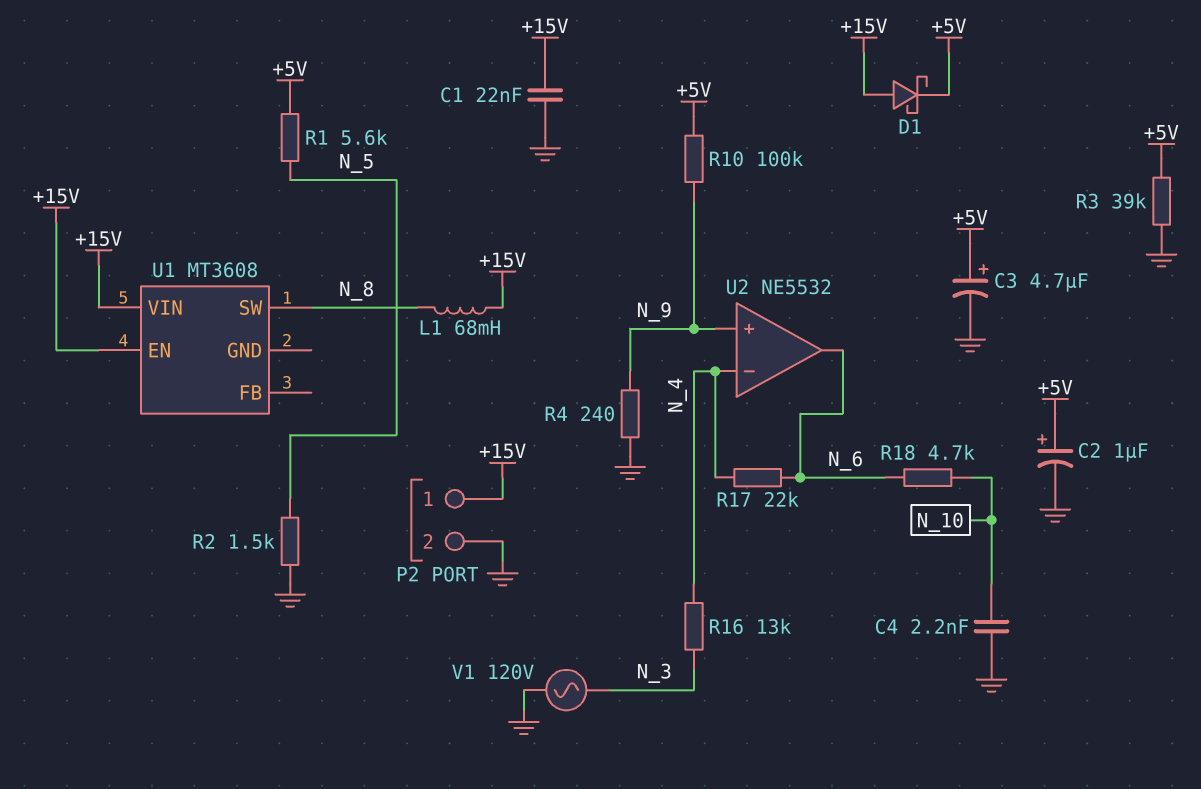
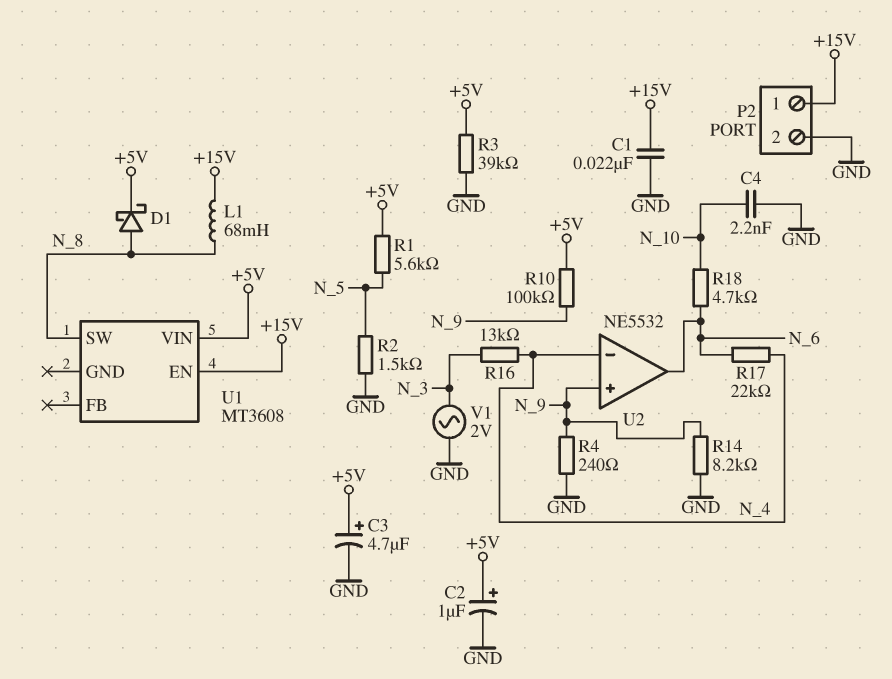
D1: schottky (A +15V, K +5V) -> schottky (A N_8, K +5V)
R14: none -> 8.2k (GND, N_9)
U1 pin VIN: +15V -> +5V
V1: AC 120V (GND, N_3) -> AC 2V (GND, N_3)

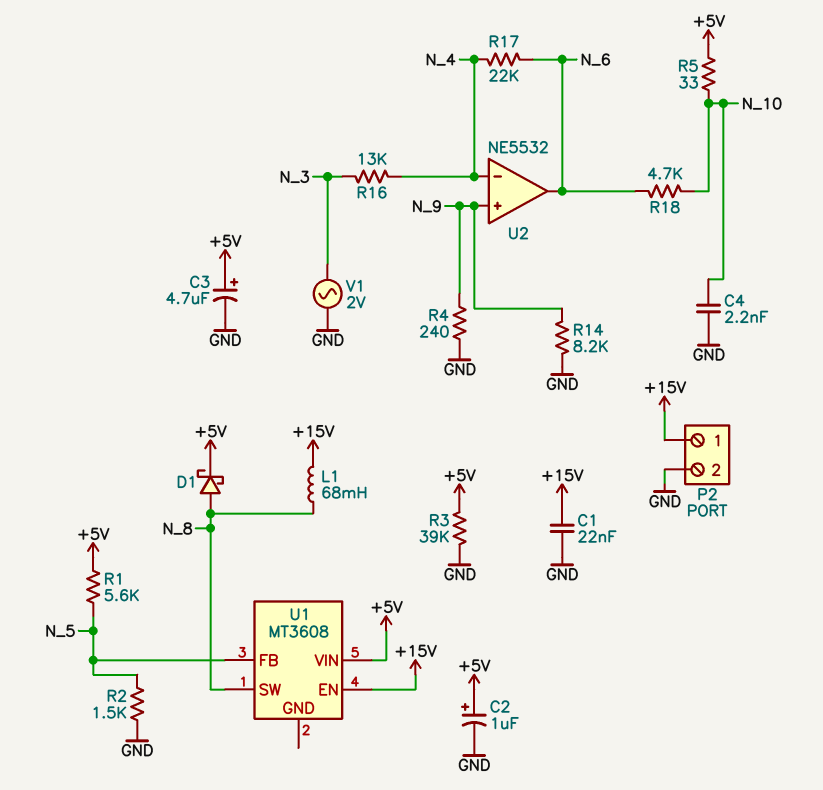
R5: none -> 33 (+5V, N_10)
R10: 100k (+5V, N_9) -> none
U1 pin FB: none -> N_5

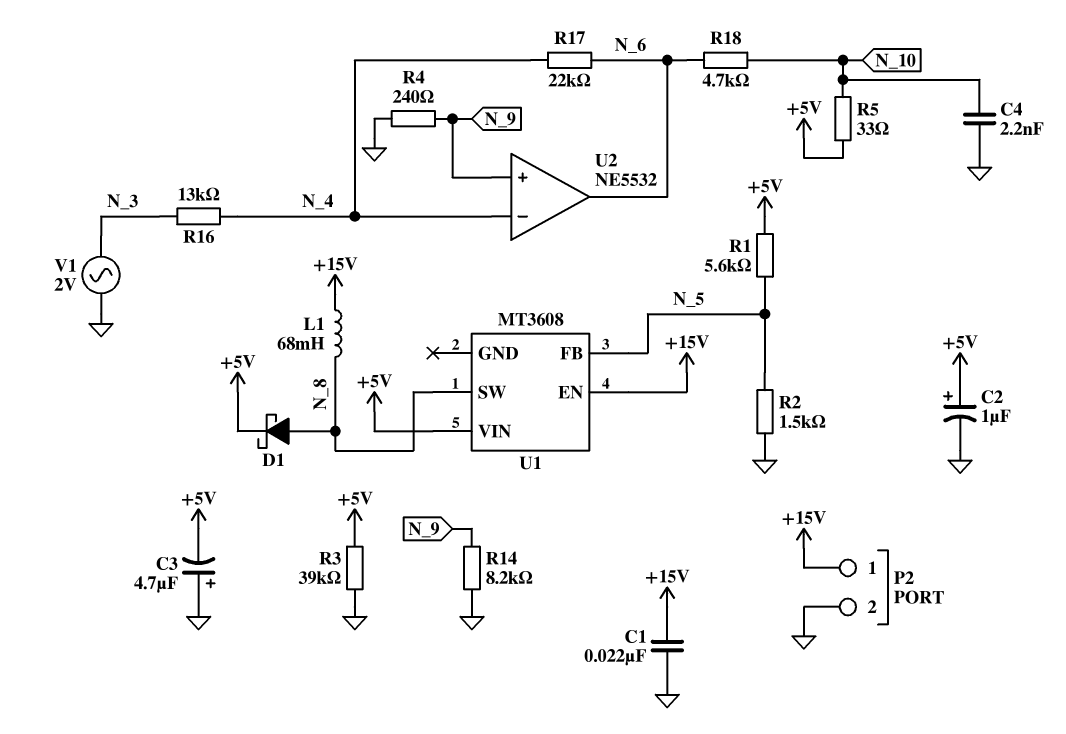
C3: 4.7uF (plus +5V, minus GND) -> 4.7uF (plus GND, minus +5V)

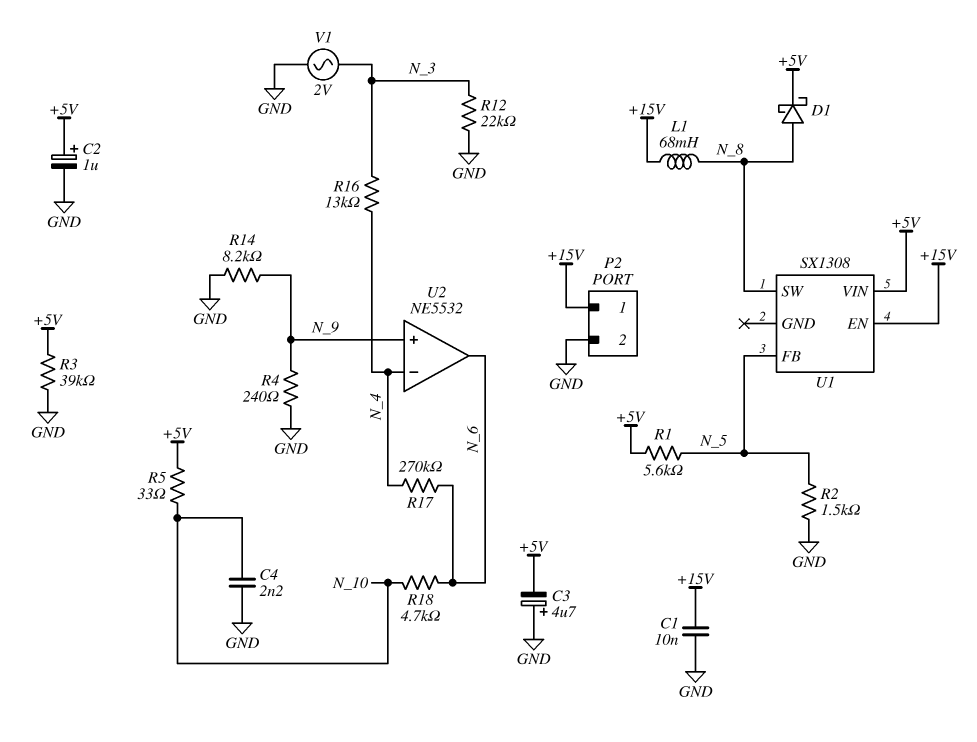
C1: 22nF (+15V, GND) -> 10nF (+15V, GND)
R12: none -> 22k (GND, N_3)
R17: 22k (N_4, N_6) -> 270k (N_4, N_6)
U1: MT3608 -> SX1308

